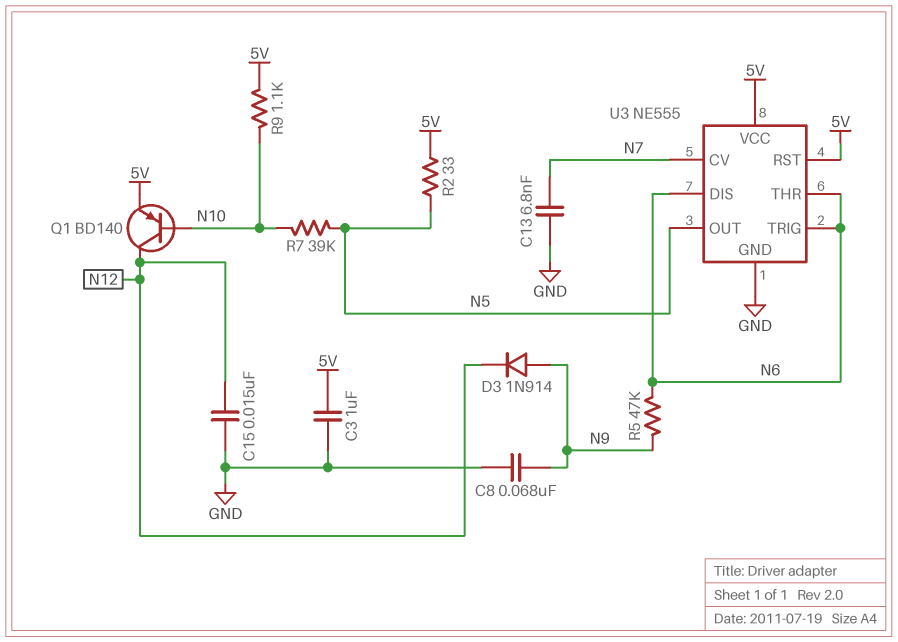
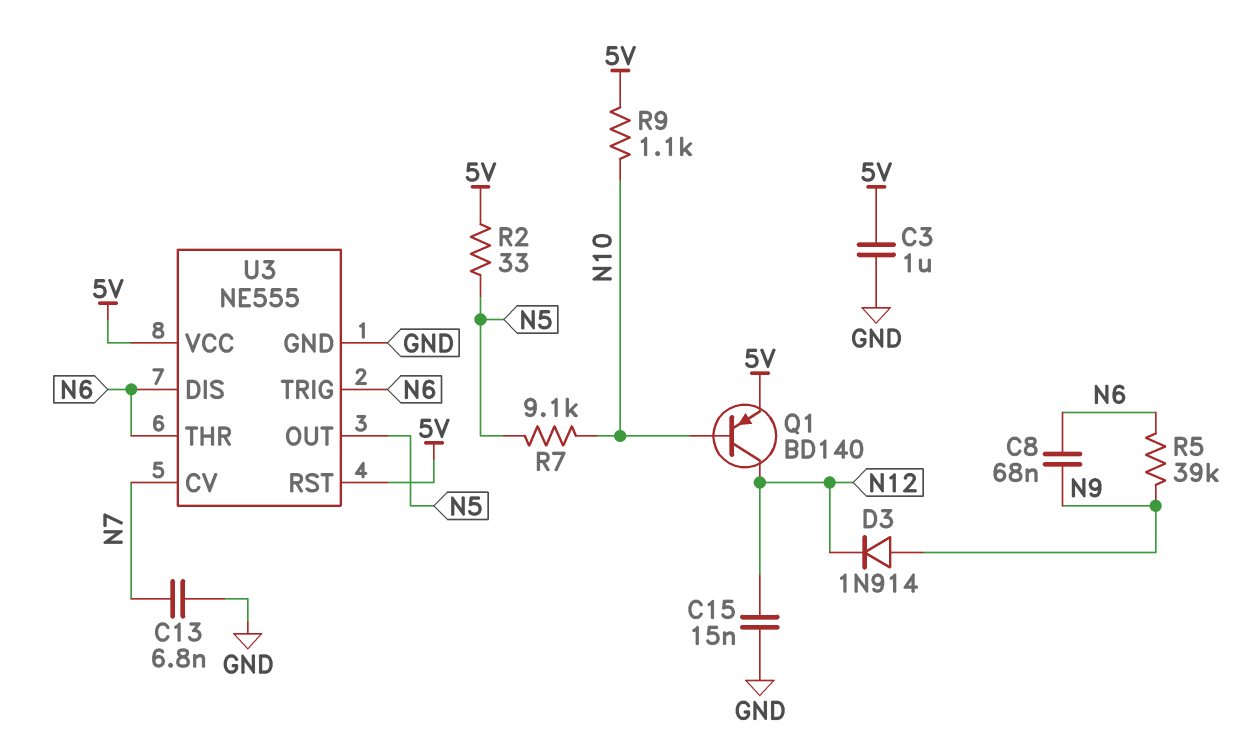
C8: 68nF (GND, N9) -> 68nF (N6, N9)
R5: 47k (N6, N9) -> 39k (N6, N9)
R7: 39k (N5, N10) -> 9.1k (N5, N10)

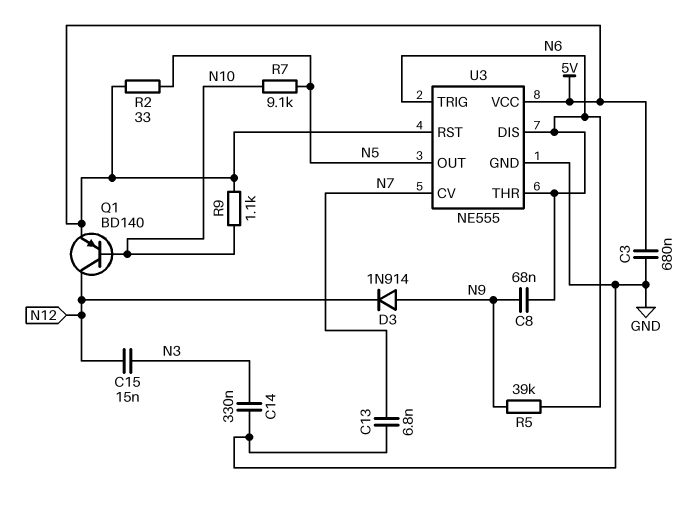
C3: 1uF (5V, GND) -> 680nF (5V, GND)
C14: none -> 330nF (GND, N3)
C15: 15nF (GND, N12) -> 15nF (N3, N12)

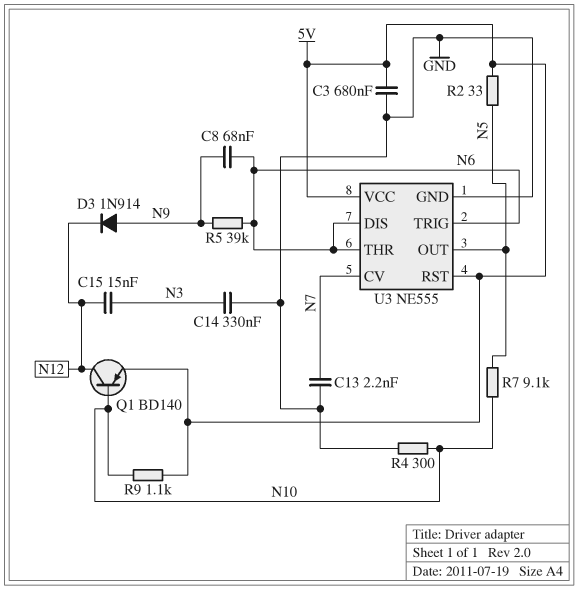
C13: 6.8nF (GND, N7) -> 2.2nF (GND, N7)
R4: none -> 300 (GND, N10)

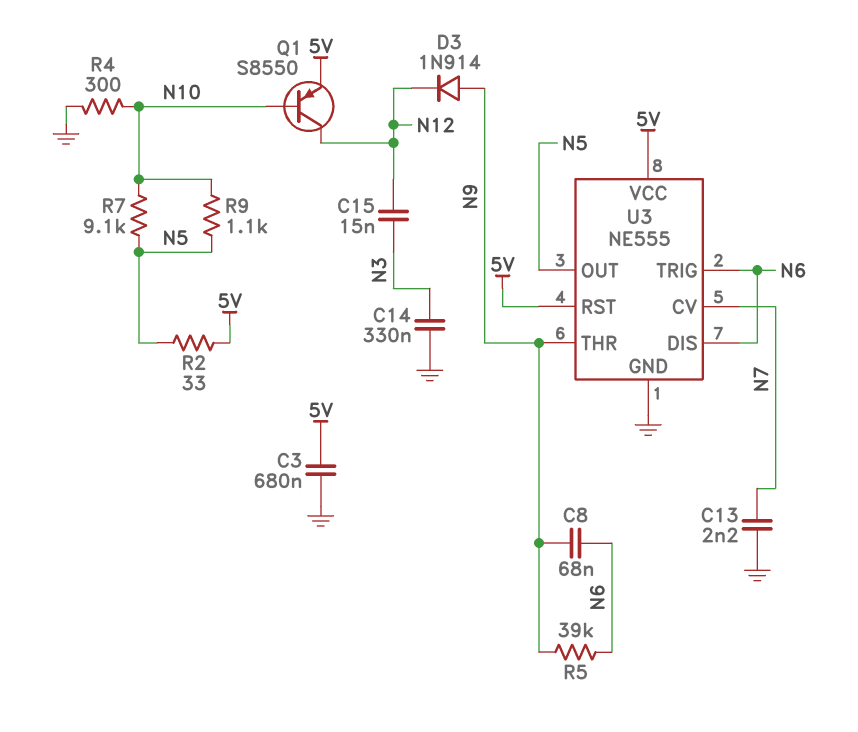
Q1: PNP BD140 (B N10, C N12, E 5V) -> PNP S8550 (B N10, C N12, E 5V)
R9: 1.1k (5V, N10) -> 1.1k (N5, N10)
U3 pin THR: N6 -> N9

